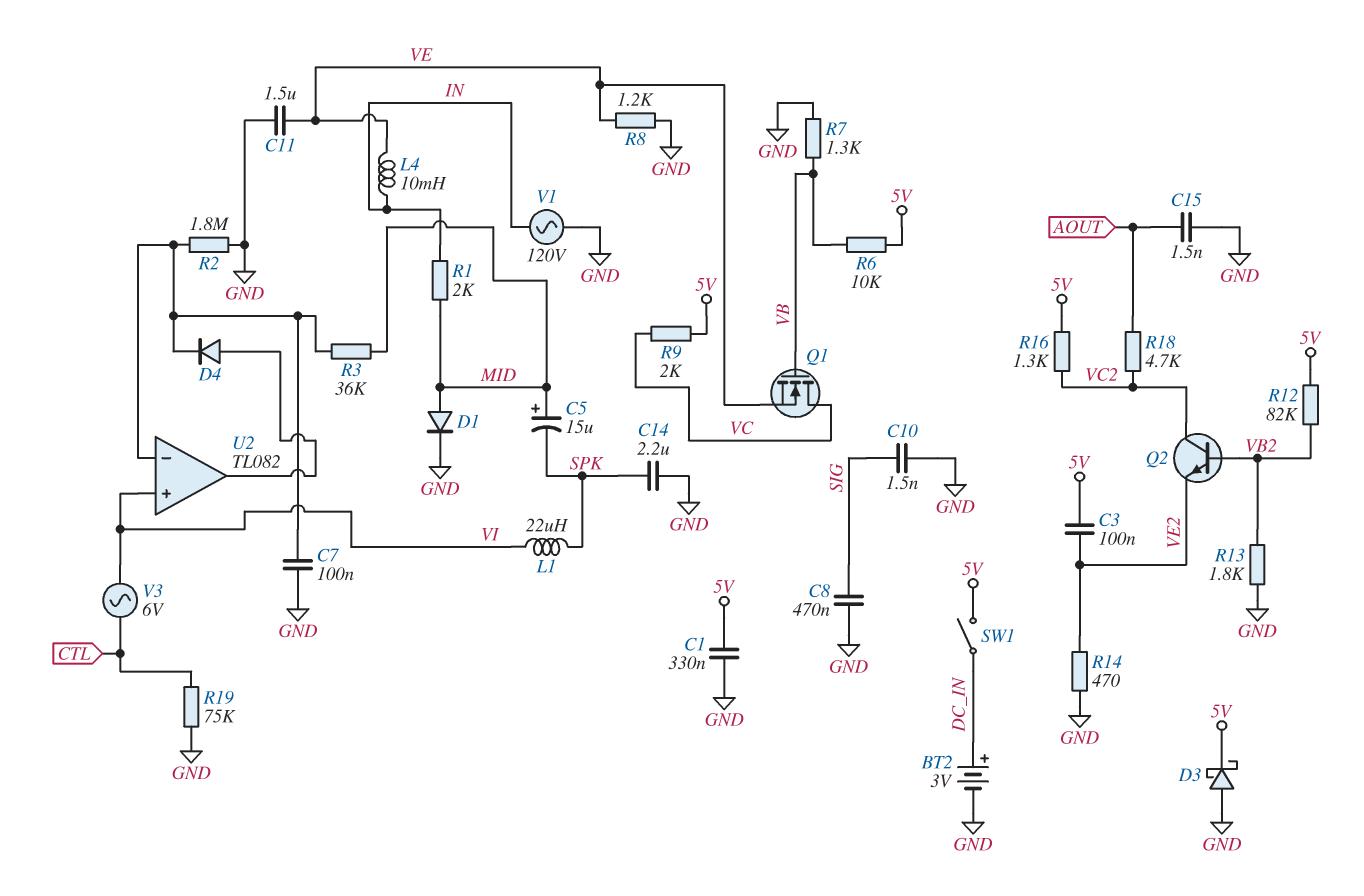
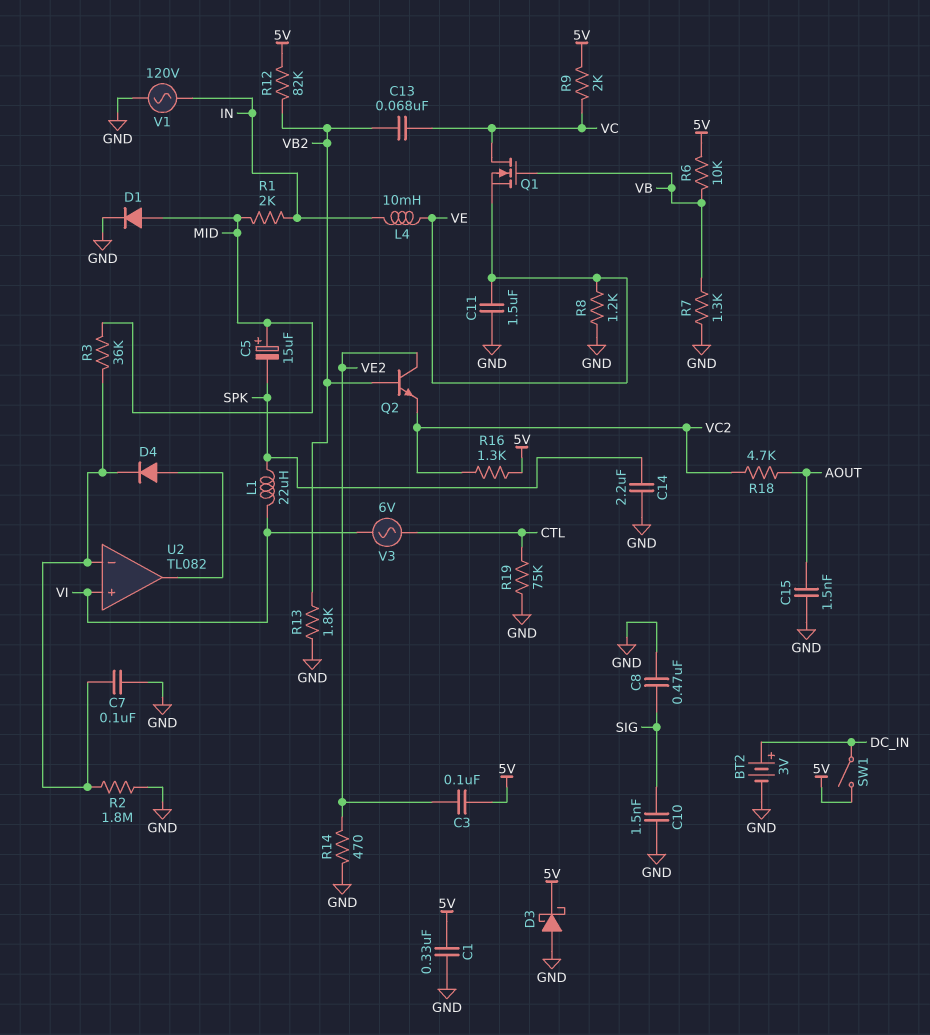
C13: none -> 68nF (VB2, VC)
Q2: NPN (B VB2, C VC2, E VE2) -> NPN (B VB2, C VE2, E VC2)

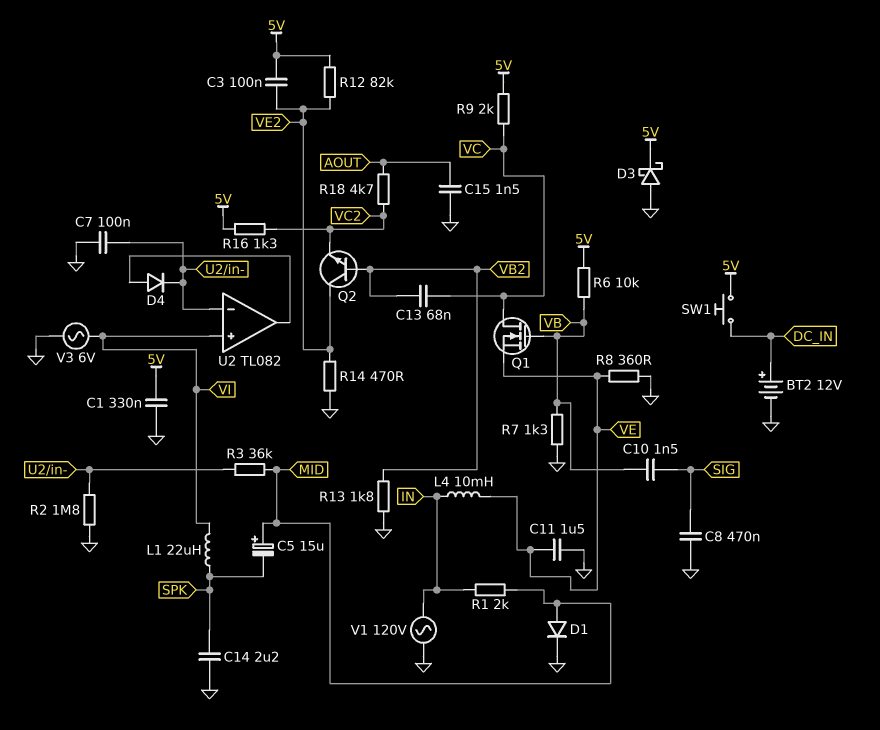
BT2: 3V (plus DC_IN, minus GND) -> 12V (plus DC_IN, minus GND)
C10: 1.5nF (GND, SIG) -> 1.5nF (SIG, VB)
R8: 1.2k (GND, VE) -> 360 (GND, VE)
R12: 82k (5V, VB2) -> 82k (5V, VE2)
R19: 75k (CTL, GND) -> none
SW1: switch (5V, DC_IN) -> button (5V, DC_IN)
V3: AC 6V (CTL, VI) -> AC 6V (GND, VI)

